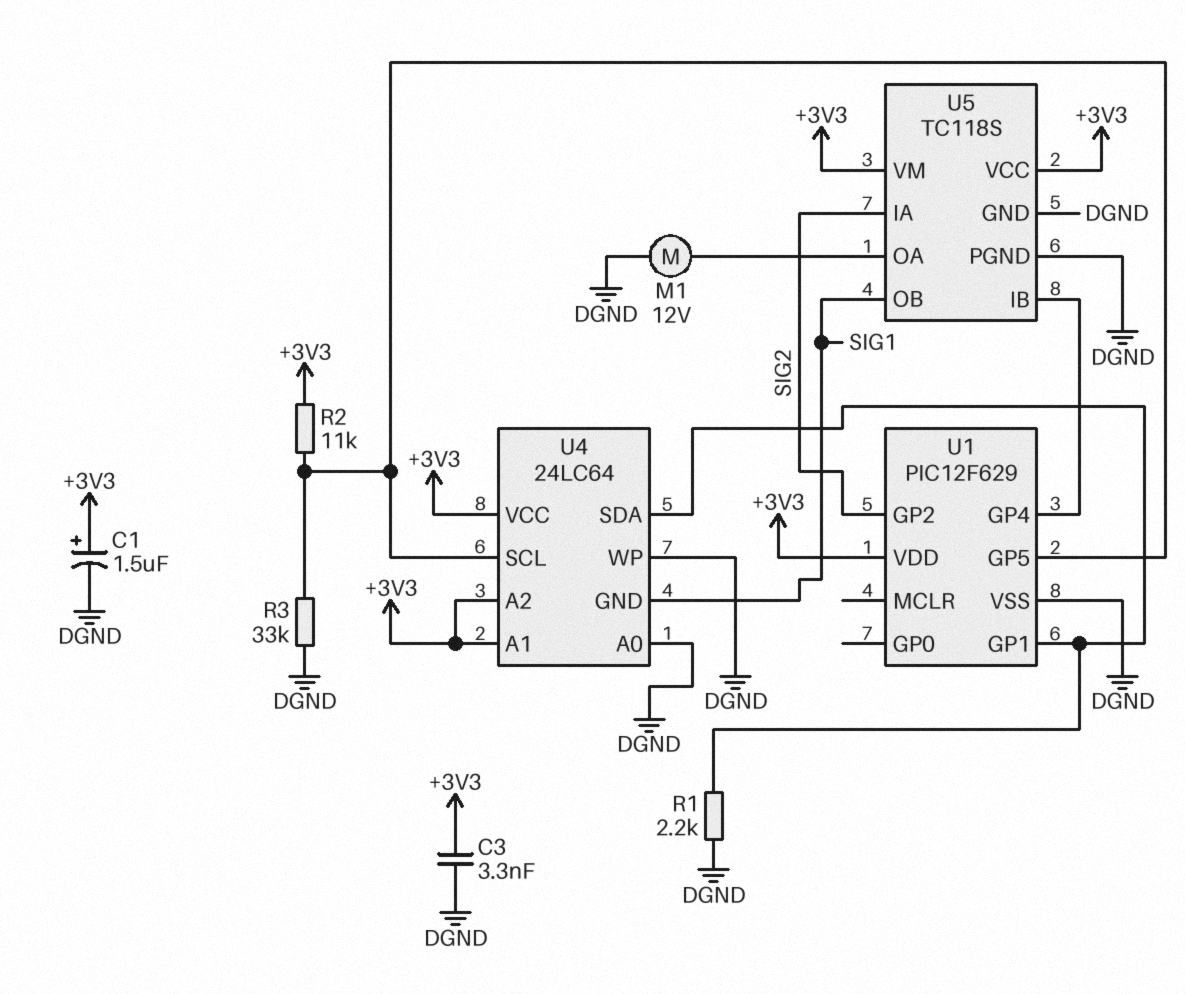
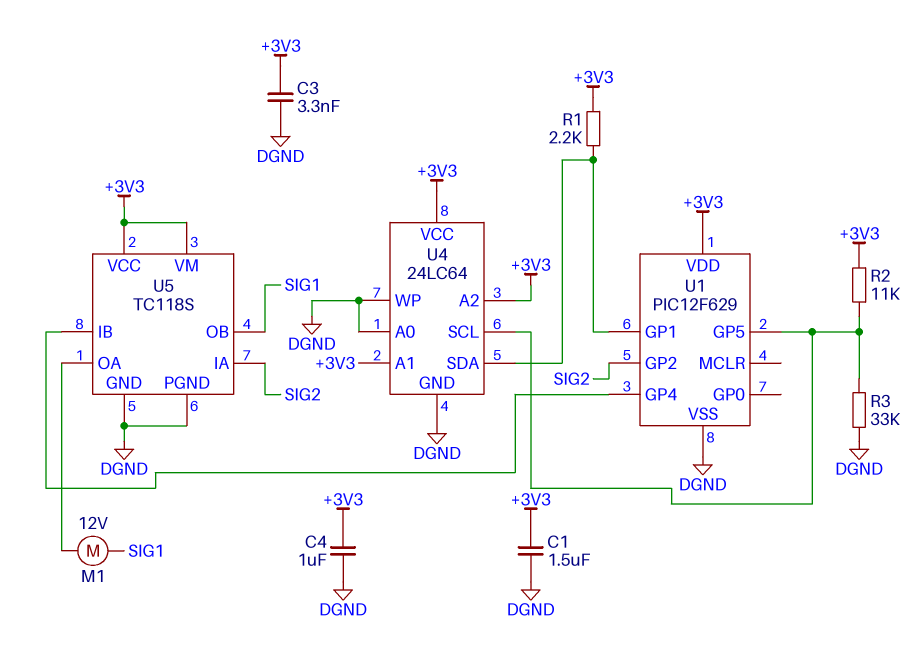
C1: 1.5uF (plus +3V3, minus DGND) -> 1.5uF (+3V3, DGND)
C4: none -> 1uF (+3V3, DGND)
M1: motor 12V (DGND, U5/OA) -> motor 12V (SIG1, U5/OA)
R1: 2.2k (DGND, U1/GP1) -> 2.2k (+3V3, U1/GP1)
U4 pin GND: SIG1 -> DGND

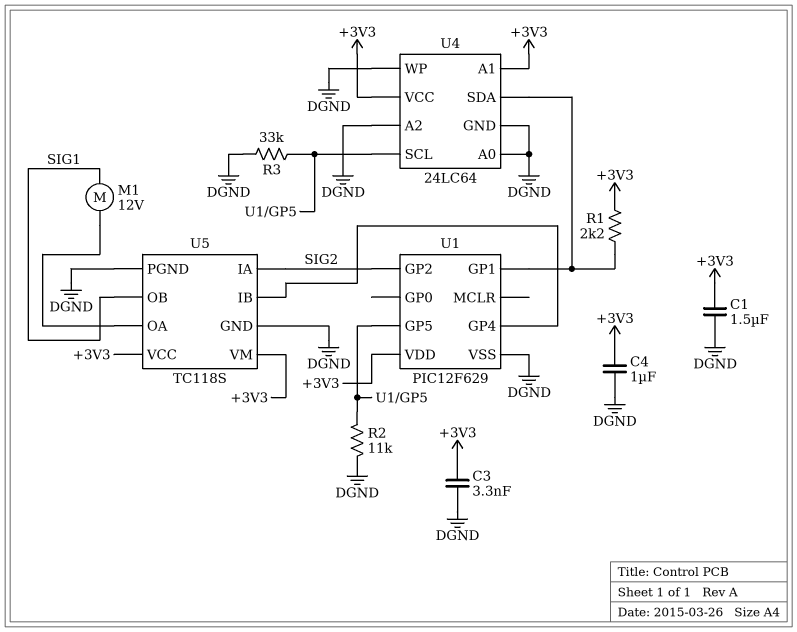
R2: 11k (+3V3, U1/GP5) -> 11k (DGND, U1/GP5)
U4 pin A2: +3V3 -> DGND

